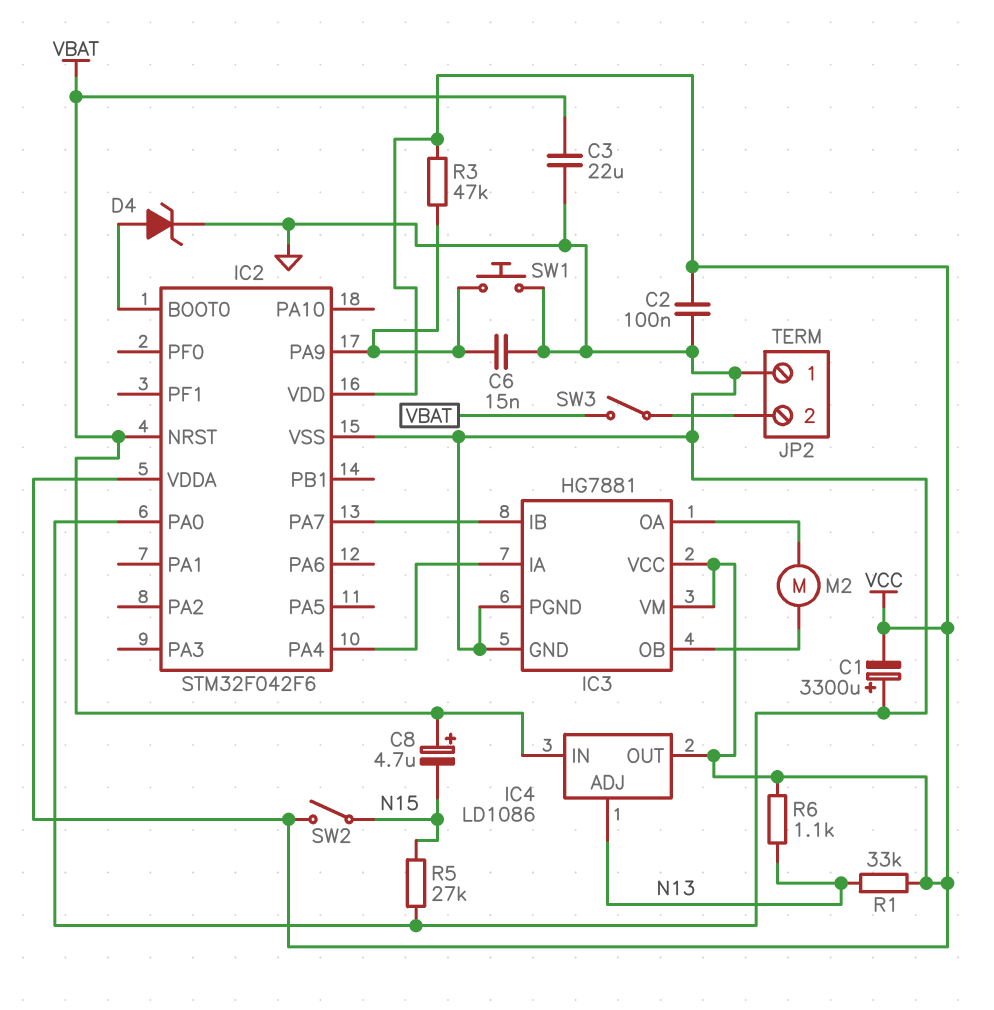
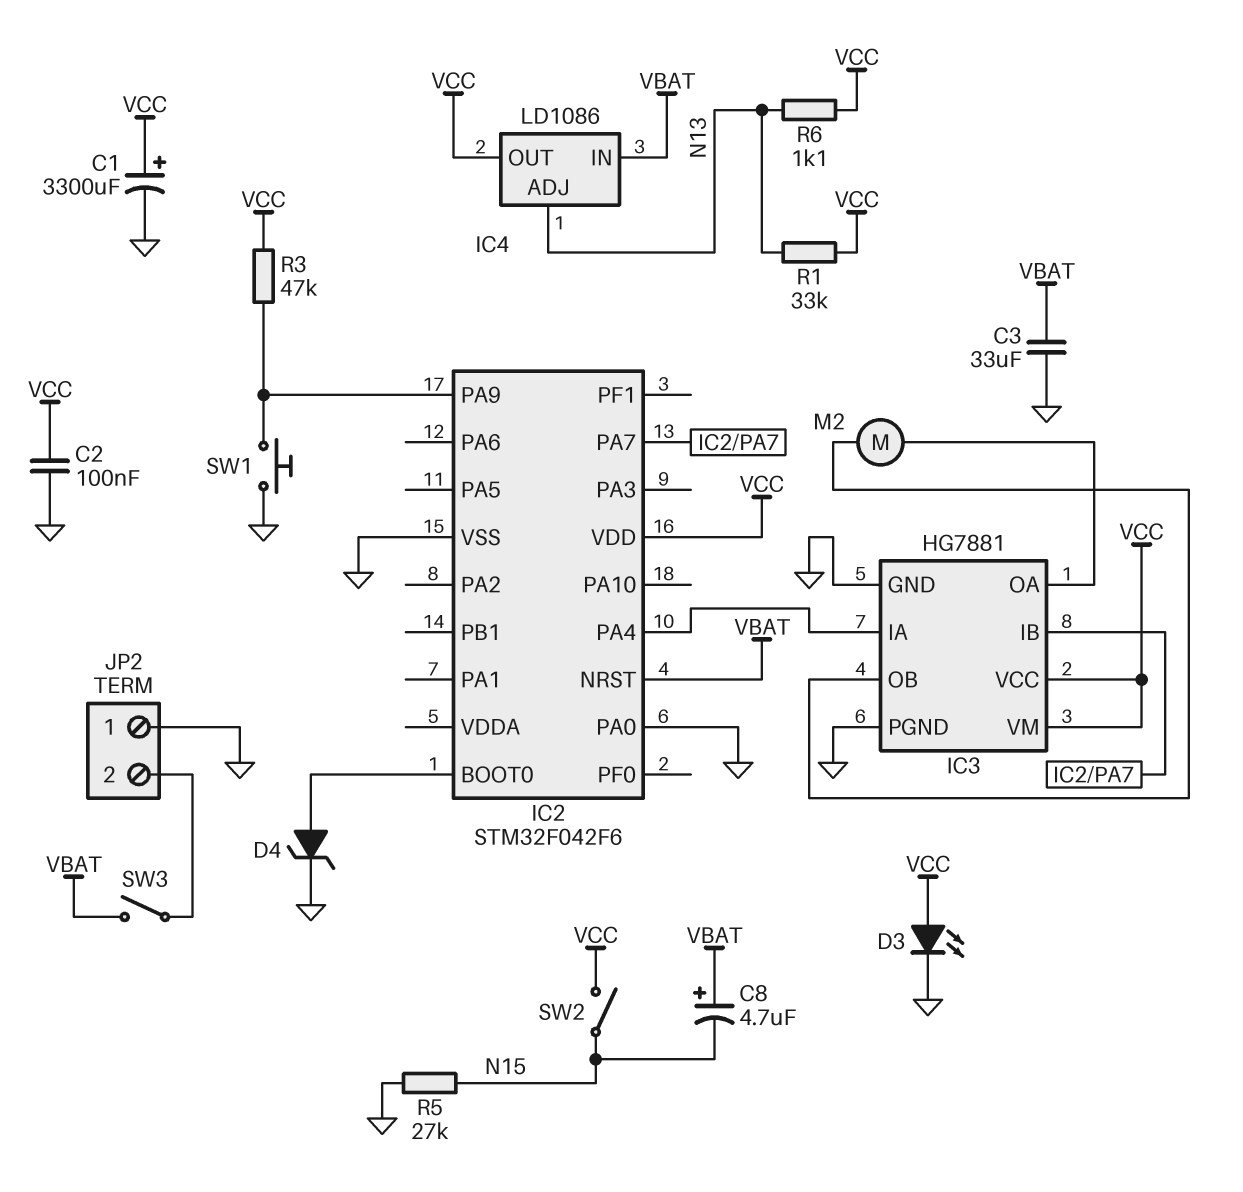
C1: 3300uF (plus GND, minus VCC) -> 3300uF (plus VCC, minus GND)
C3: 22uF (GND, VBAT) -> 33uF (GND, VBAT)
C6: 15nF (GND, IC2/PA9) -> none
D3: none -> LED (A VCC, K GND)
IC2 pin VDDA: VCC -> none

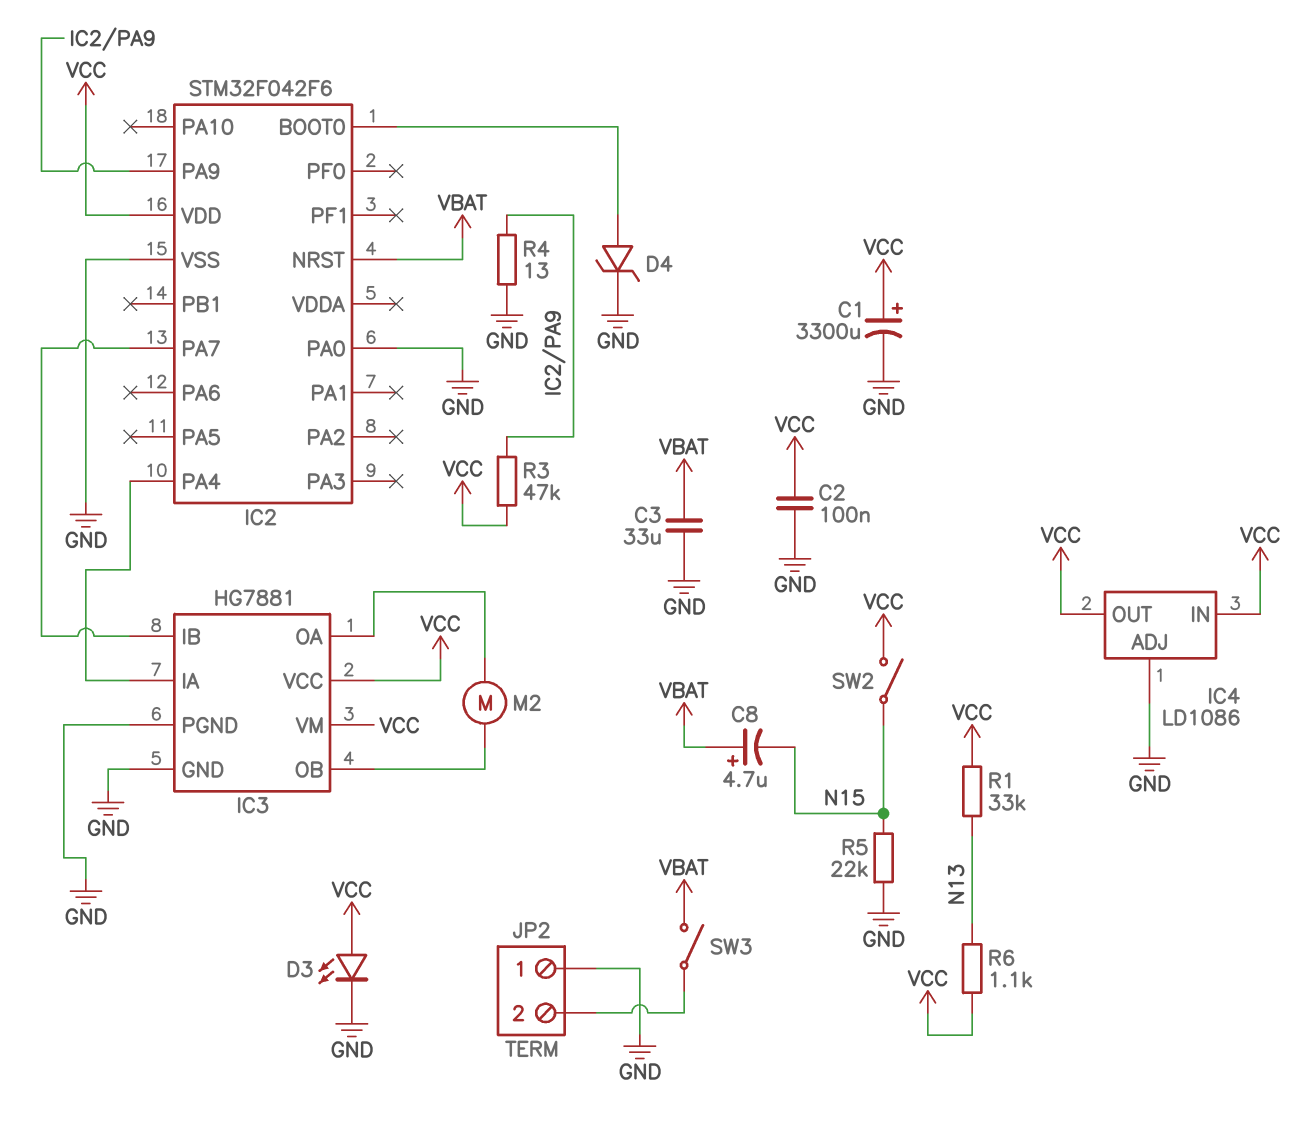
IC4 pin ADJ: N13 -> GND
IC4 pin IN: VBAT -> VCC
R4: none -> 13 (GND, IC2/PA9)
R5: 27k (GND, N15) -> 22k (GND, N15)
SW1: button (GND, IC2/PA9) -> none

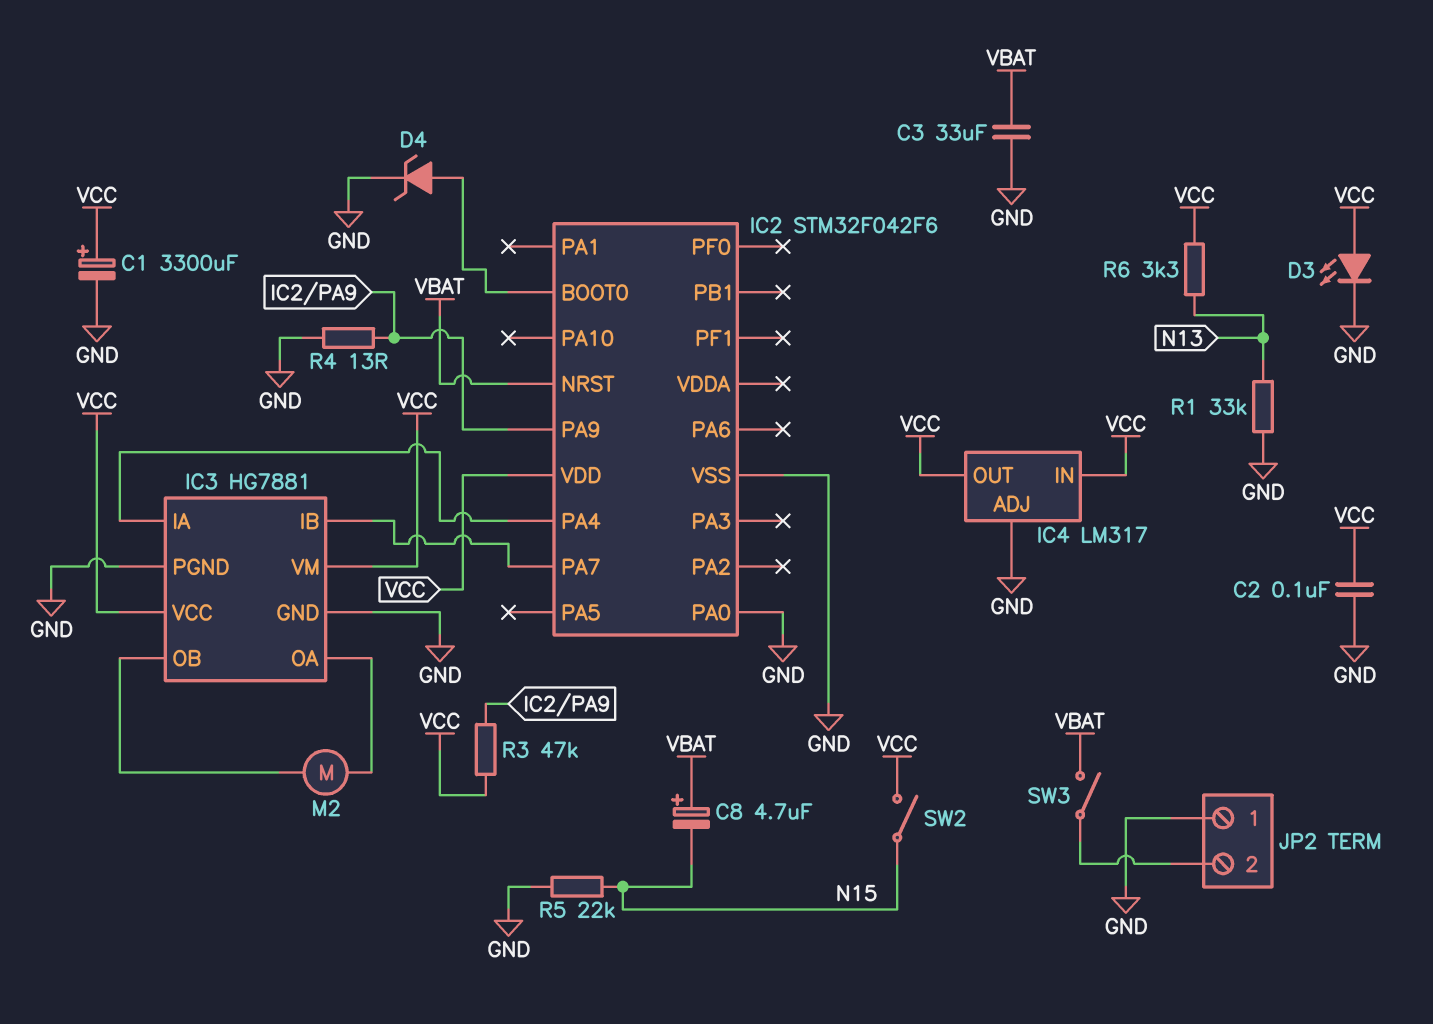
IC4: LD1086 -> LM317
R1: 33k (N13, VCC) -> 33k (GND, N13)
R6: 1.1k (N13, VCC) -> 3.3k (N13, VCC)

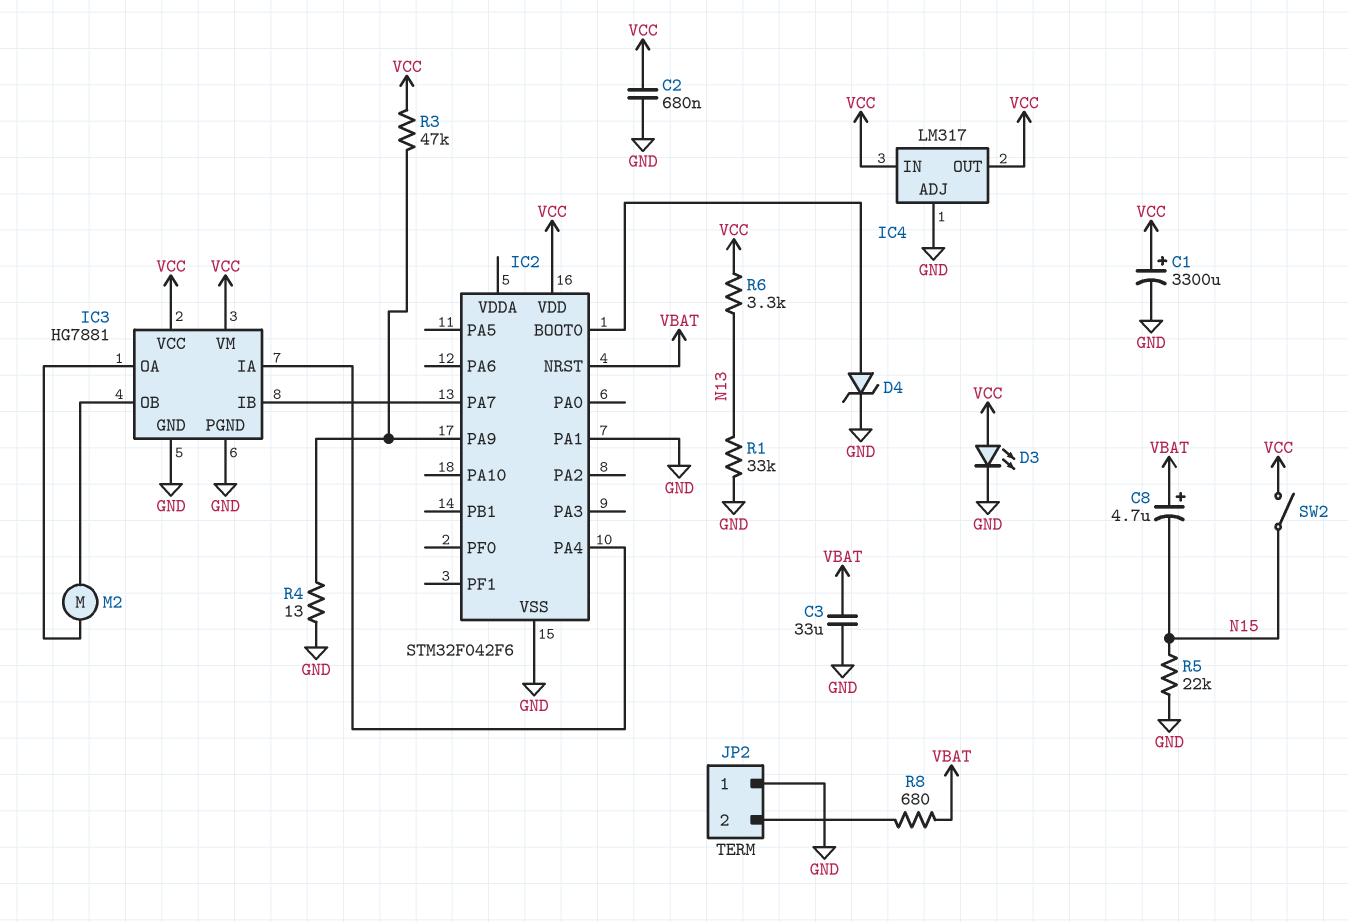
C2: 100nF (GND, VCC) -> 680nF (GND, VCC)
IC2 pin PA0: GND -> none
IC2 pin PA1: none -> GND
R8: none -> 680 (JP2/2, VBAT)
SW3: switch (JP2/2, VBAT) -> none

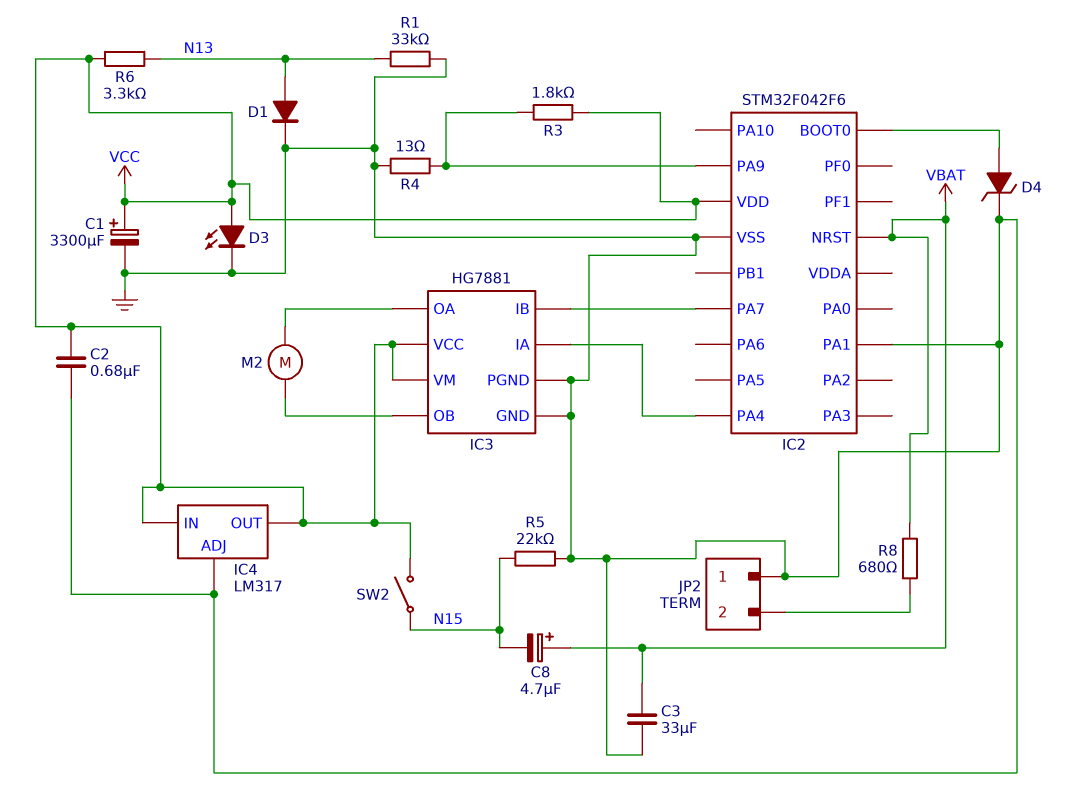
D1: none -> diode (A N13, K GND)
R3: 47k (IC2/PA9, VCC) -> 1.8k (IC2/PA9, VCC)

